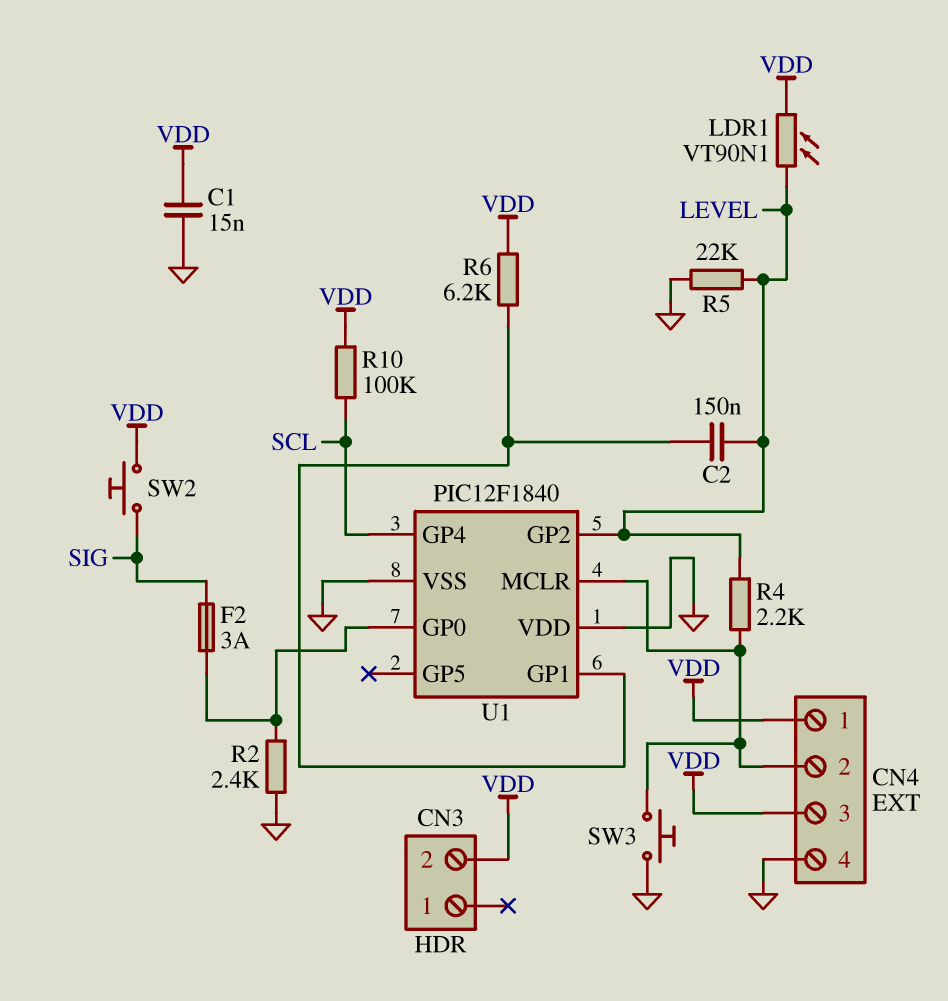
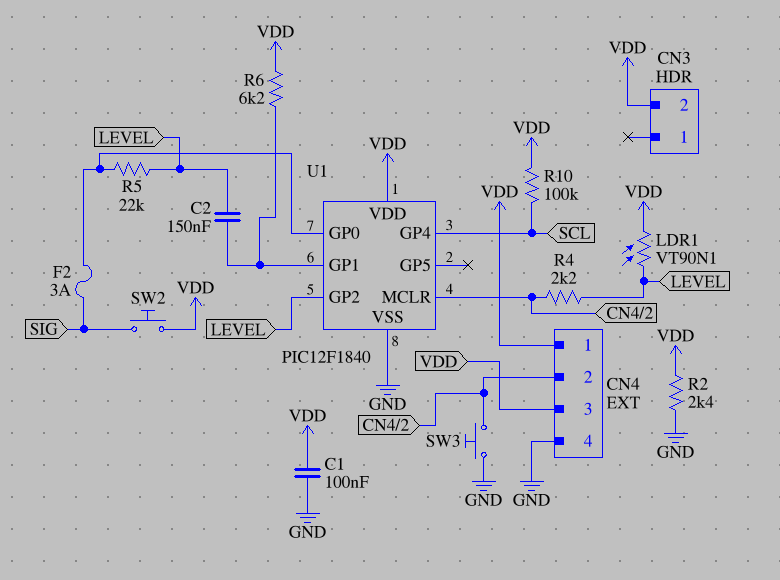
C1: 15nF (GND, VDD) -> 100nF (GND, VDD)
R2: 2.4k (GND, U1/GP0) -> 2.4k (GND, VDD)
R5: 22k (GND, LEVEL) -> 22k (LEVEL, U1/GP0)
U1 pin VDD: GND -> VDD

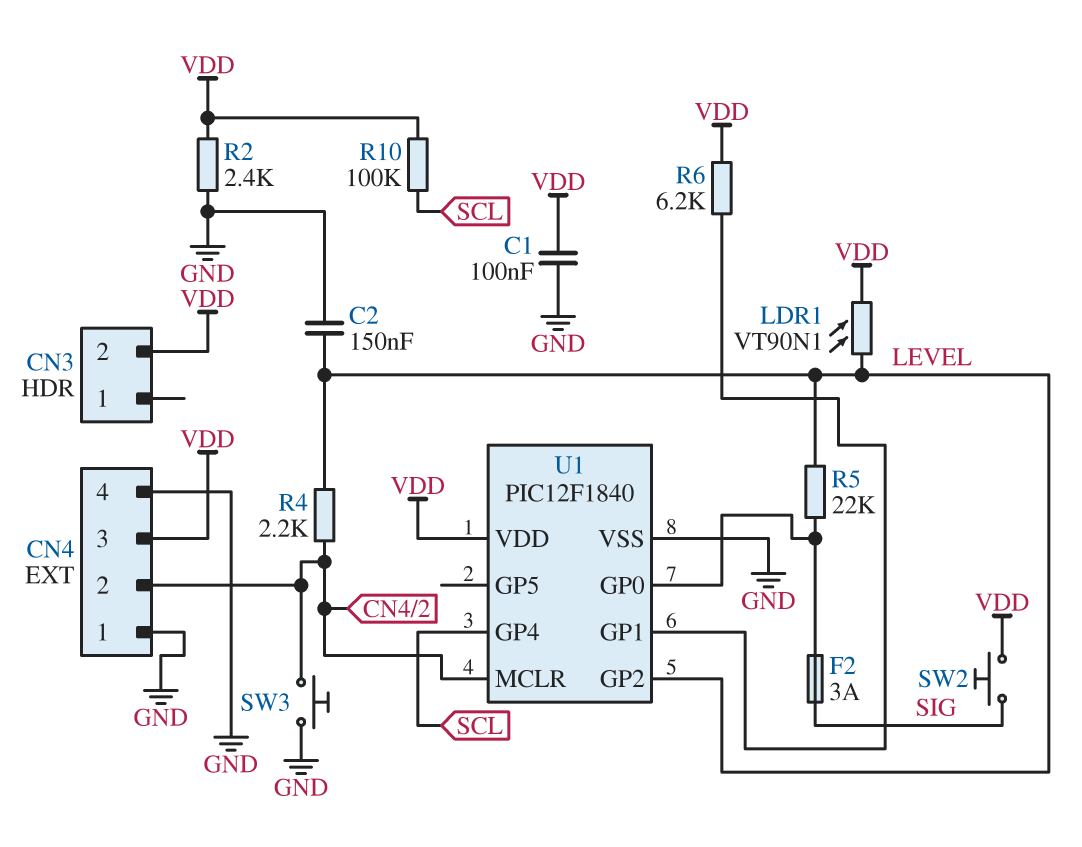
C2: 150nF (LEVEL, U1/GP1) -> 150nF (GND, LEVEL)
CN4 pin 1: VDD -> GND

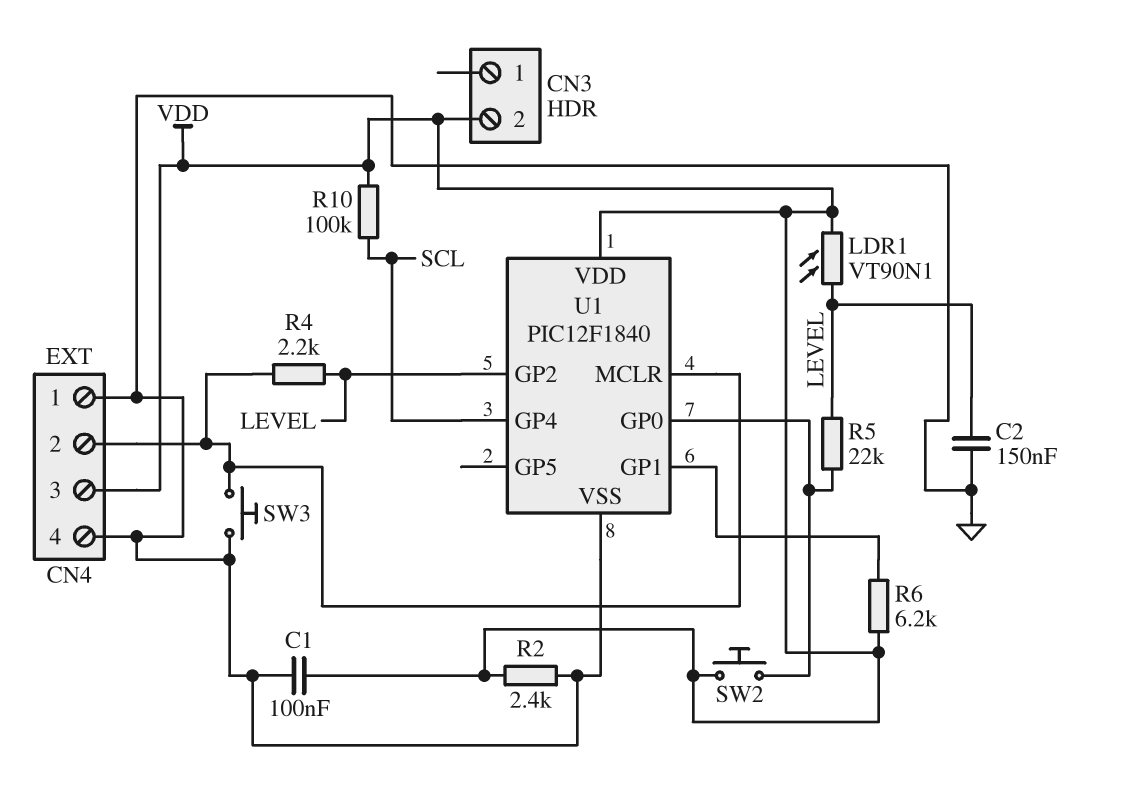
F2: 3A (SIG, U1/GP0) -> none
SW2: button (SIG, VDD) -> button (U1/GP0, VDD)

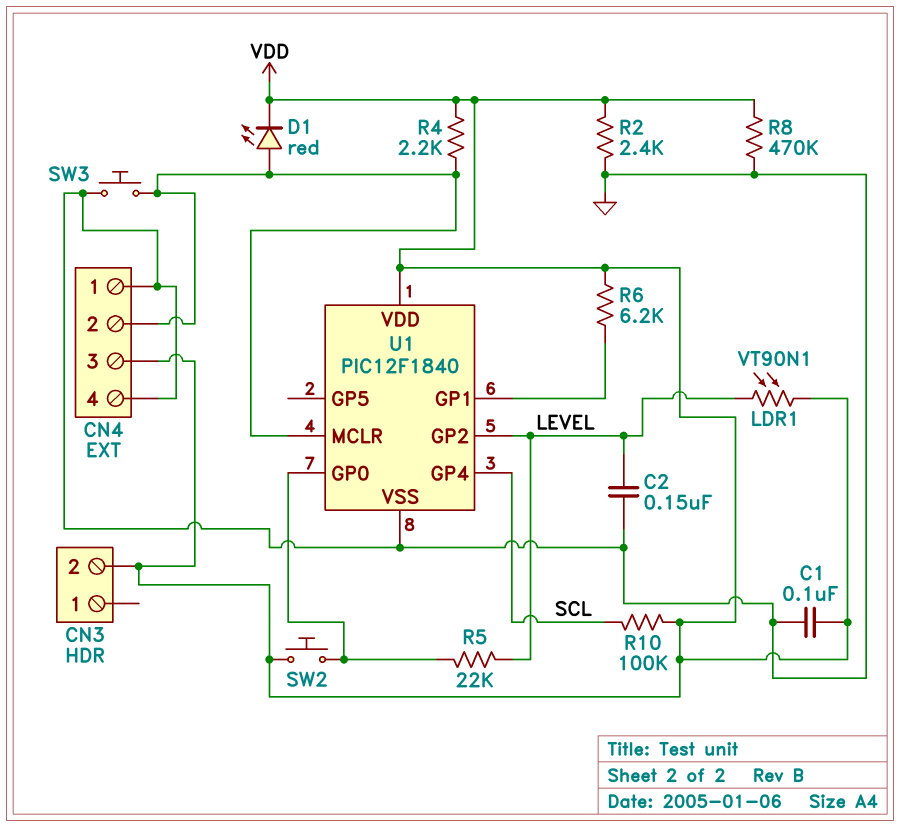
D1: none -> LED red (A CN4/2, K VDD)
R4: 2.2k (CN4/2, LEVEL) -> 2.2k (CN4/2, VDD)
R8: none -> 470k (GND, VDD)

